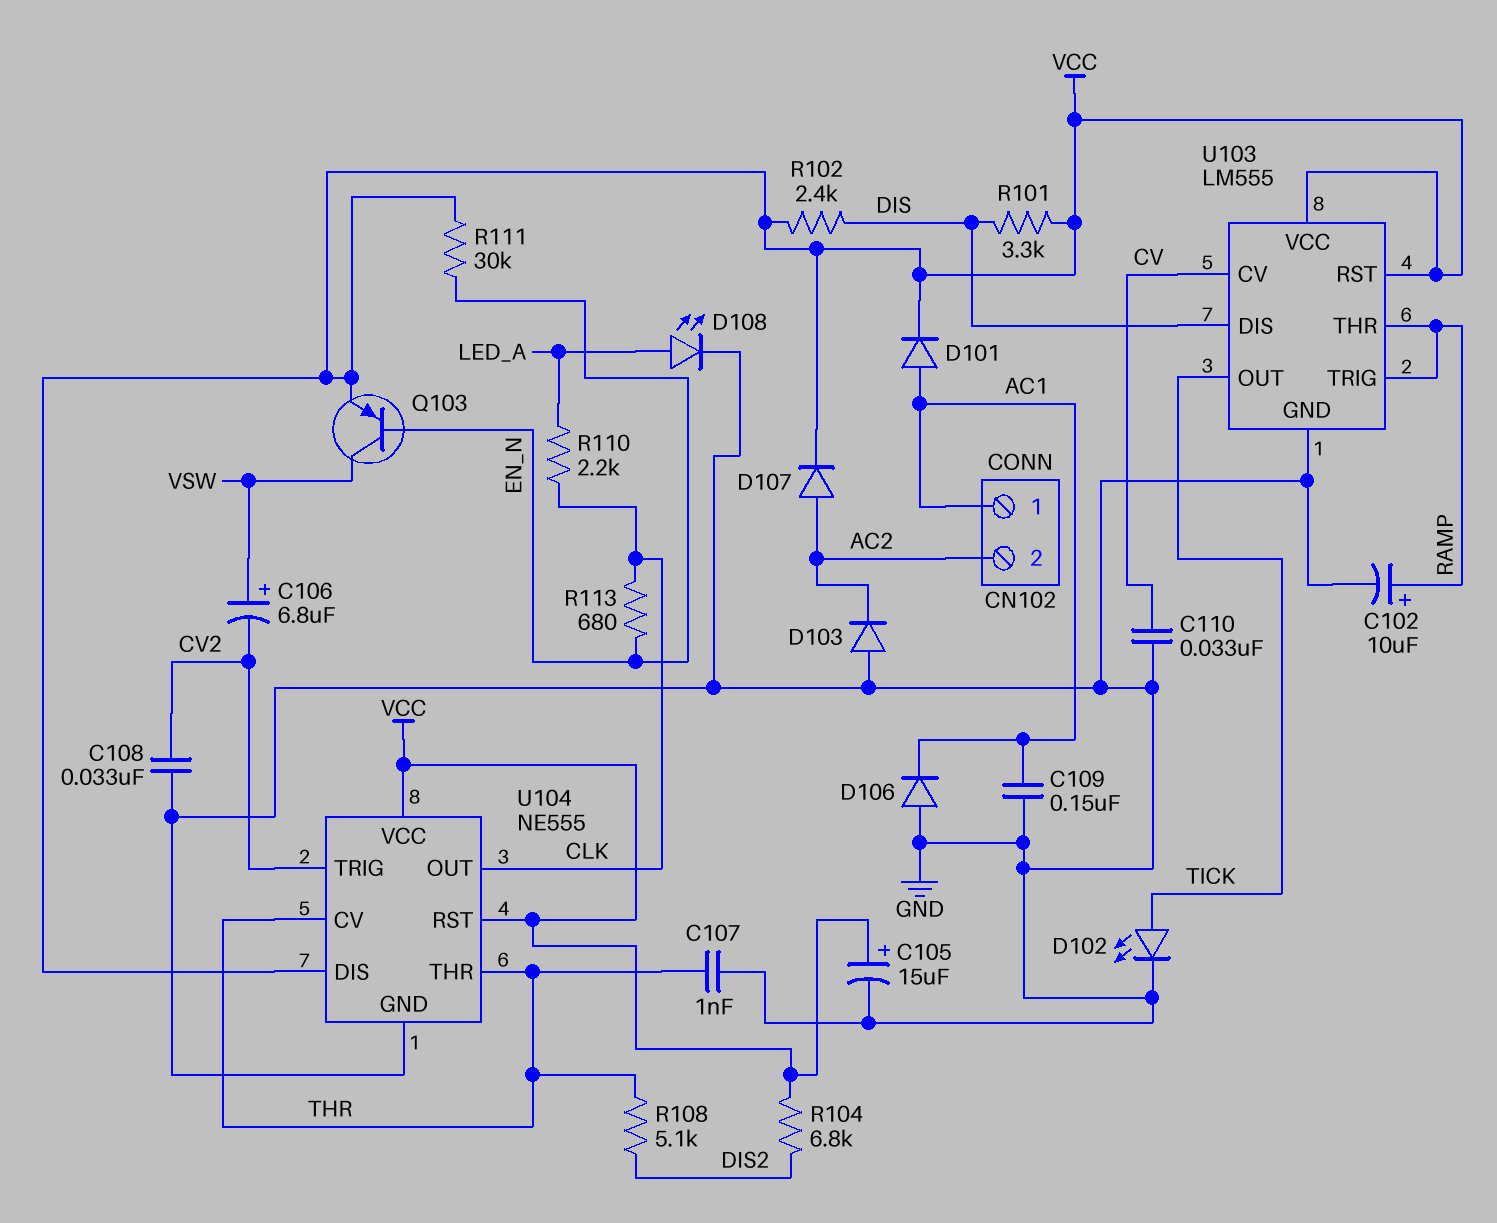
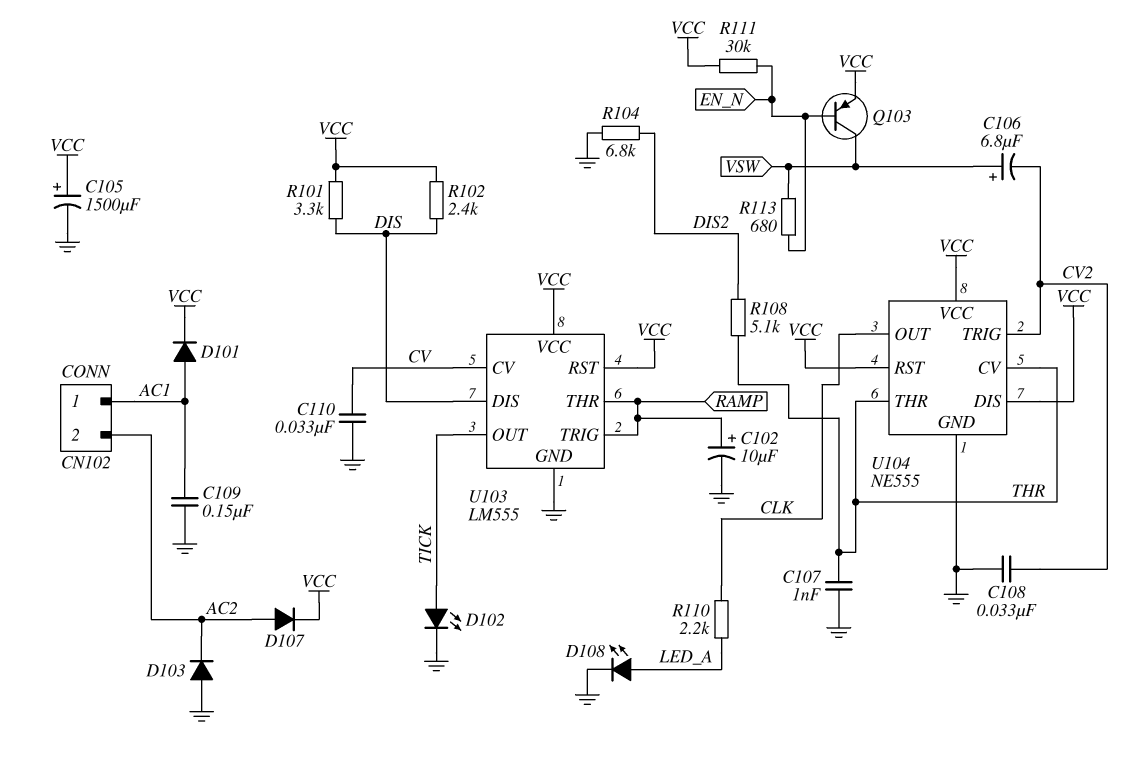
C105: 15uF (plus VCC, minus GND) -> 1500uF (plus VCC, minus GND)
D106: diode (A GND, K AC1) -> none
R104: 6.8k (DIS2, VCC) -> 6.8k (DIS2, GND)
R113: 680 (CLK, EN_N) -> 680 (EN_N, VSW)

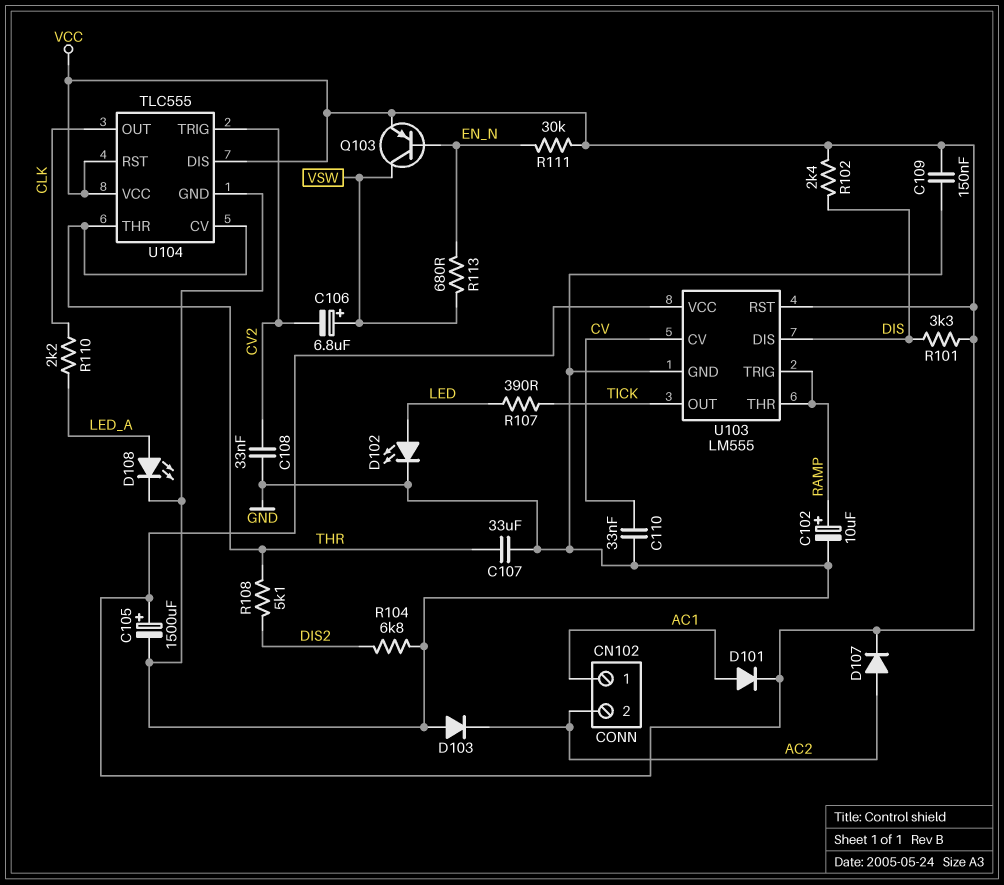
C107: 1nF (GND, THR) -> 33uF (GND, THR)
C109: 150nF (AC1, GND) -> 150nF (GND, VCC)
D102: LED (A TICK, K GND) -> LED (A LED, K GND)
R107: none -> 390 (LED, TICK)
U104: NE555 -> TLC555

